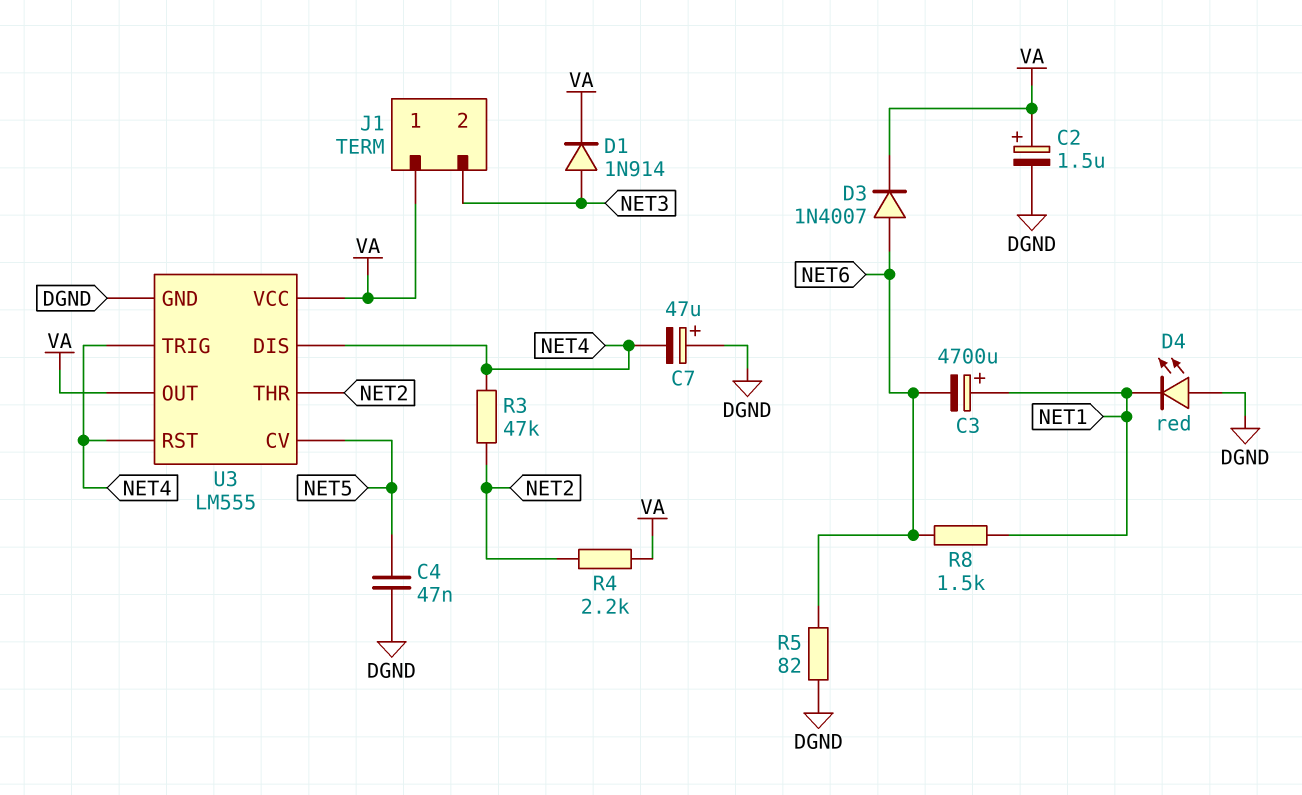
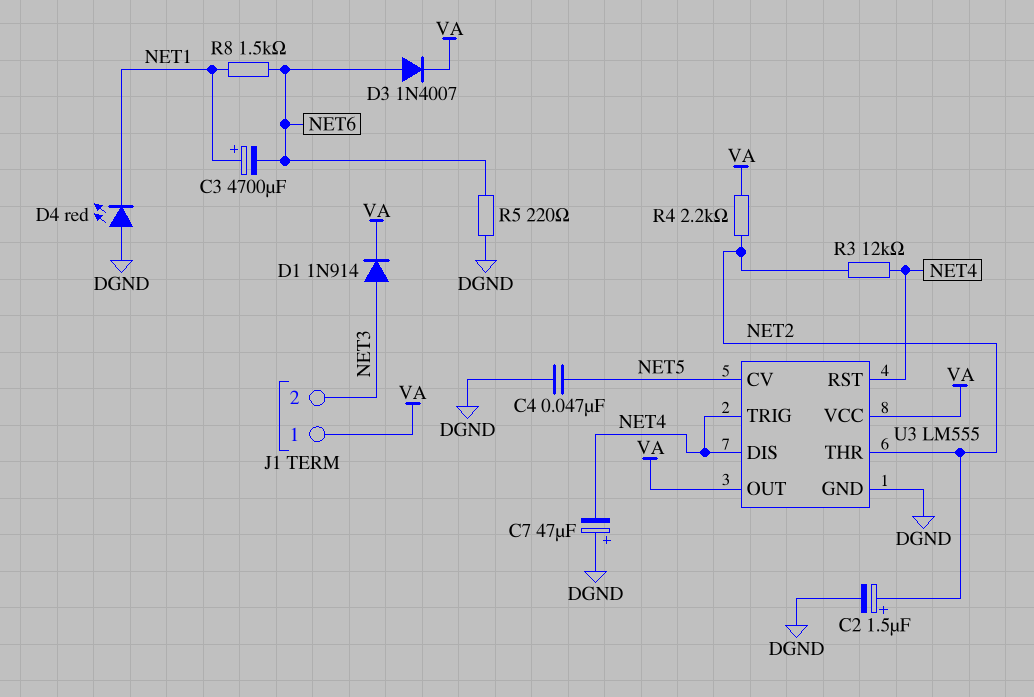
C2: 1.5uF (plus VA, minus DGND) -> 1.5uF (plus NET2, minus DGND)
R3: 47k (NET2, NET4) -> 12k (NET2, NET4)
R5: 82 (DGND, NET6) -> 220 (DGND, NET6)

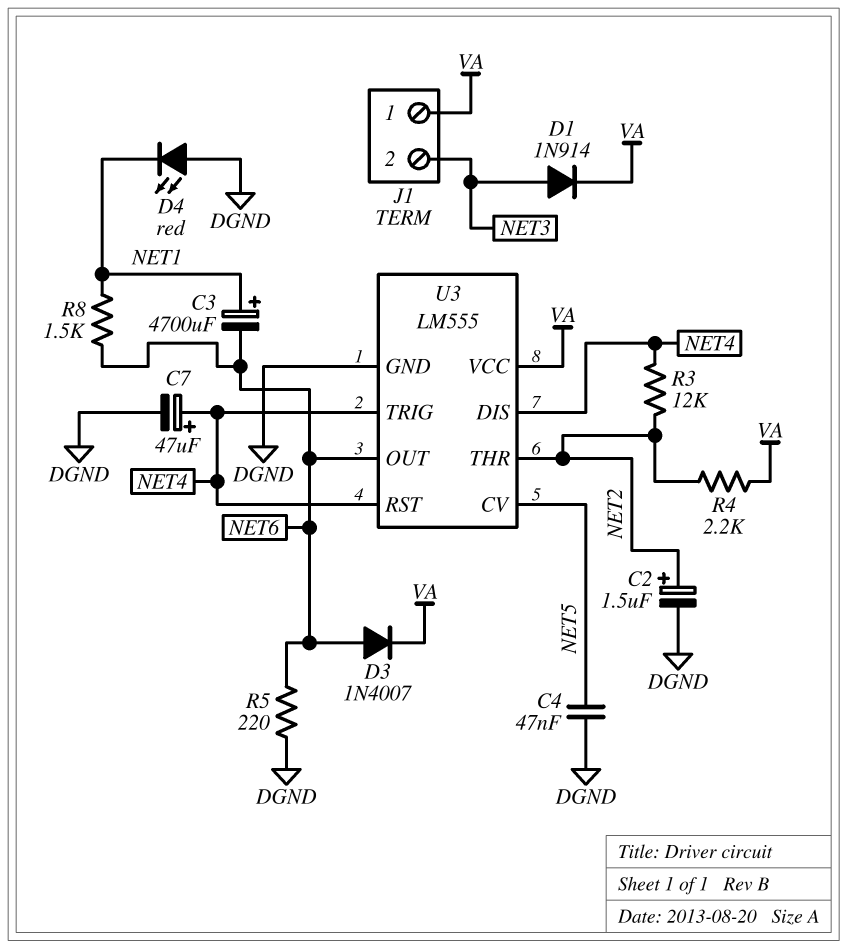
C7: 47uF (plus DGND, minus NET4) -> 47uF (plus NET4, minus DGND)
U3 pin OUT: VA -> NET6

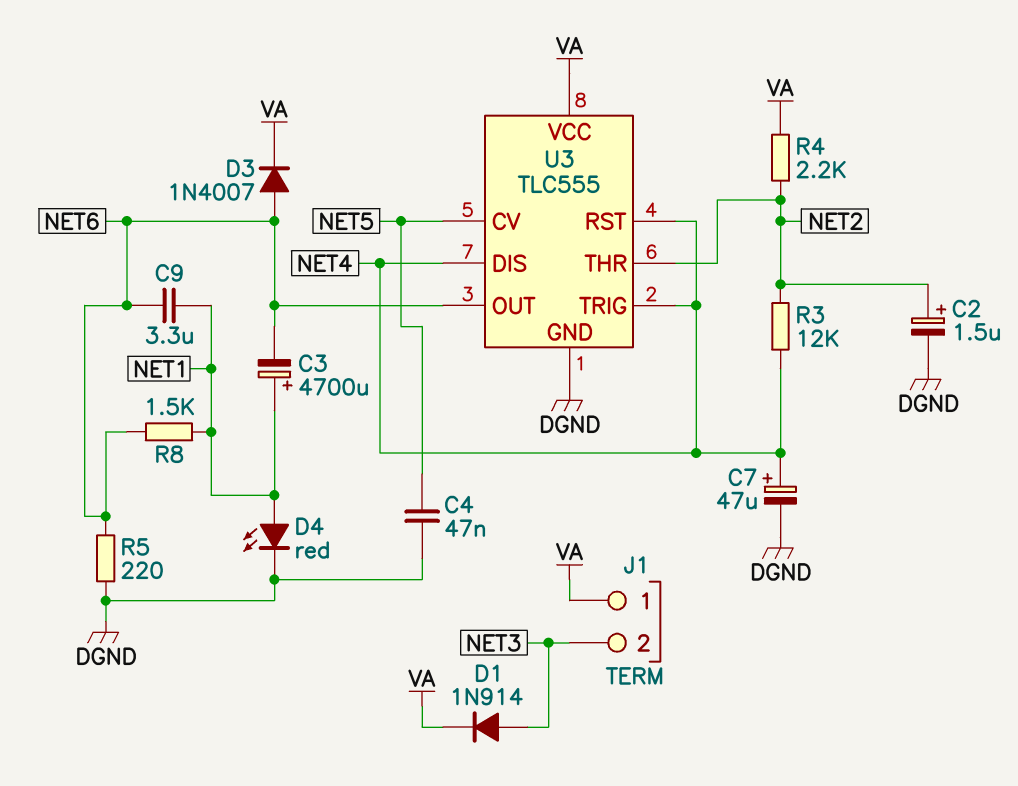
C9: none -> 3.3uF (NET1, NET6)
D4: LED red (A DGND, K NET1) -> LED red (A NET1, K DGND)
U3: LM555 -> TLC555

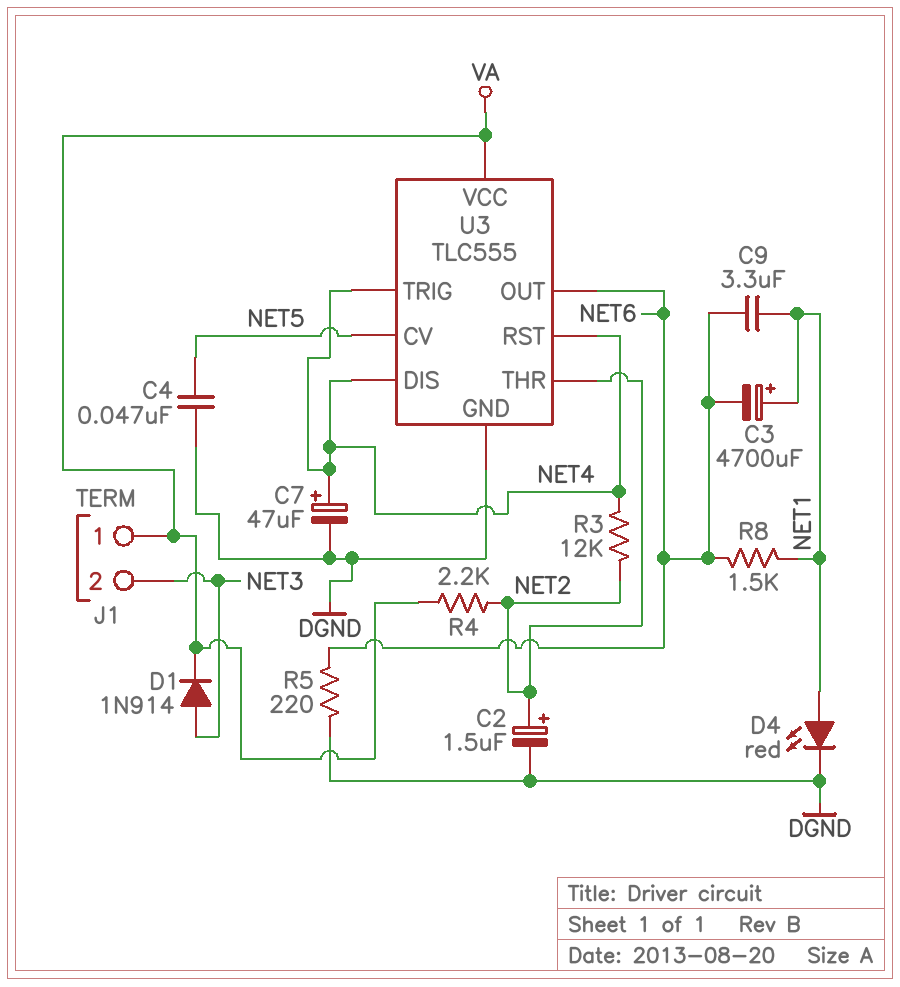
D3: diode 1N4007 (A NET6, K VA) -> none

